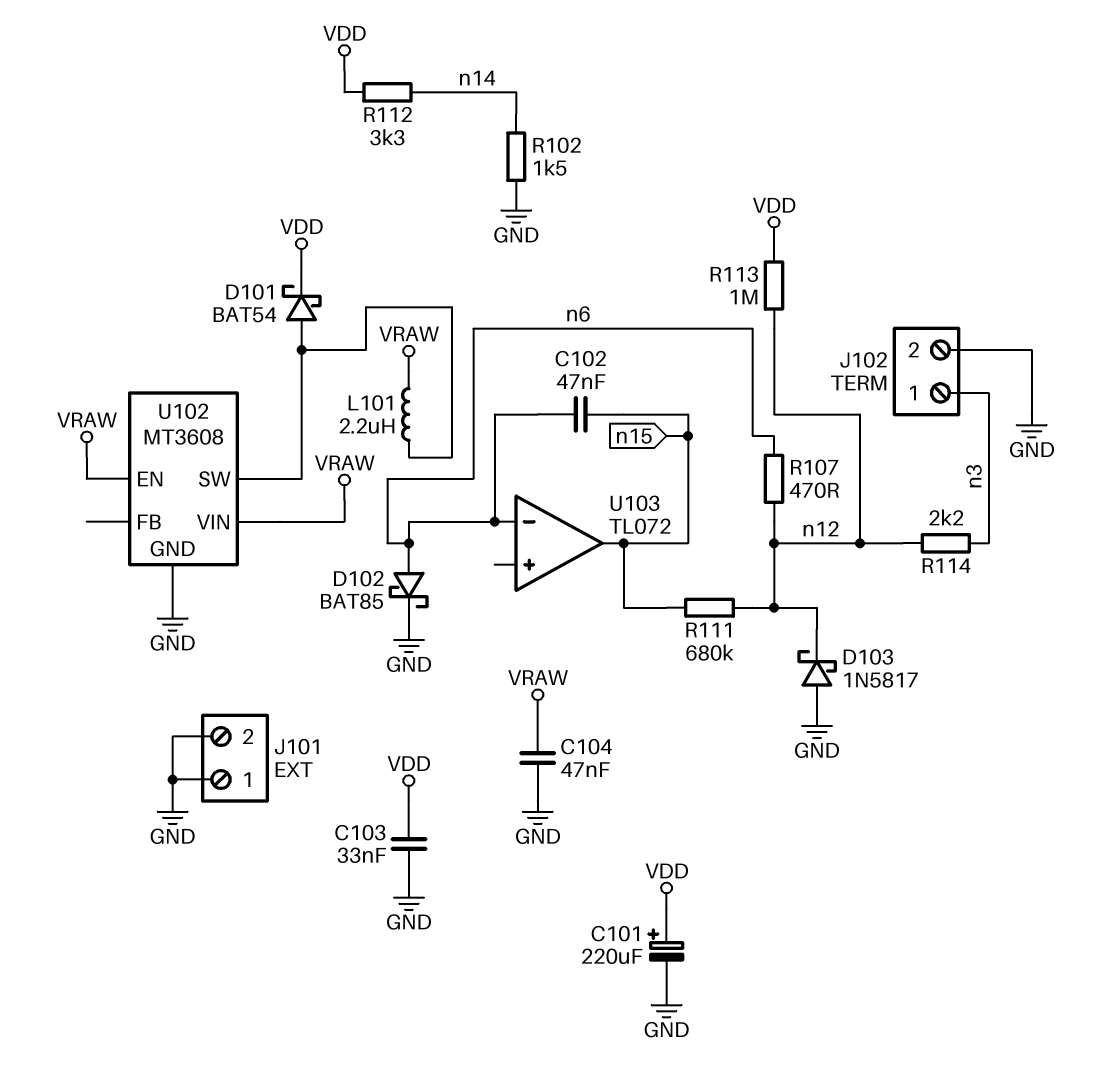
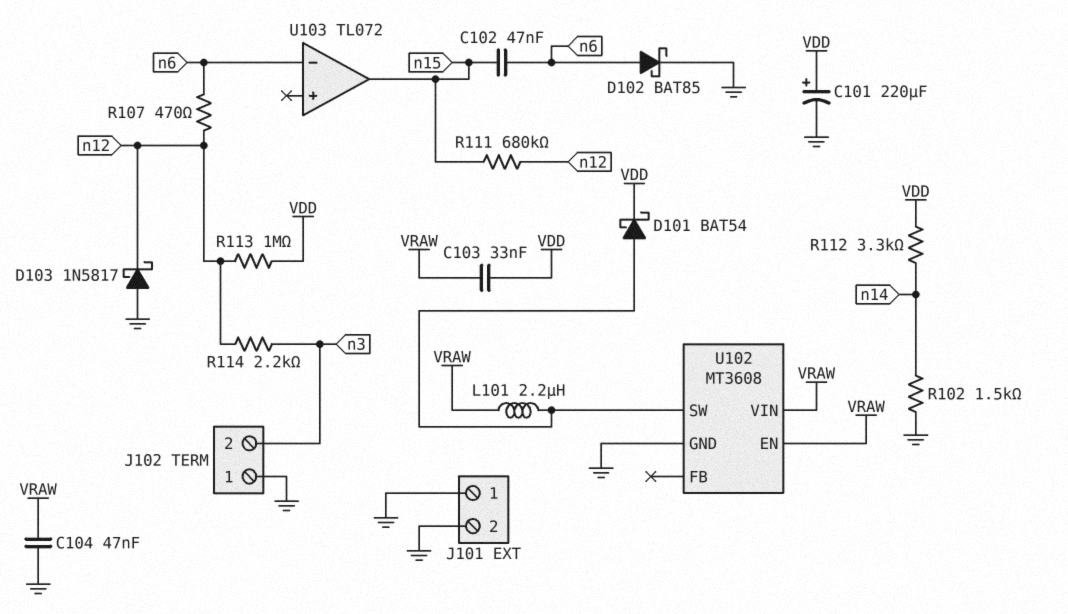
C103: 33nF (GND, VDD) -> 33nF (VDD, VRAW)
J102 pin 1: n3 -> GND
J102 pin 2: GND -> n3

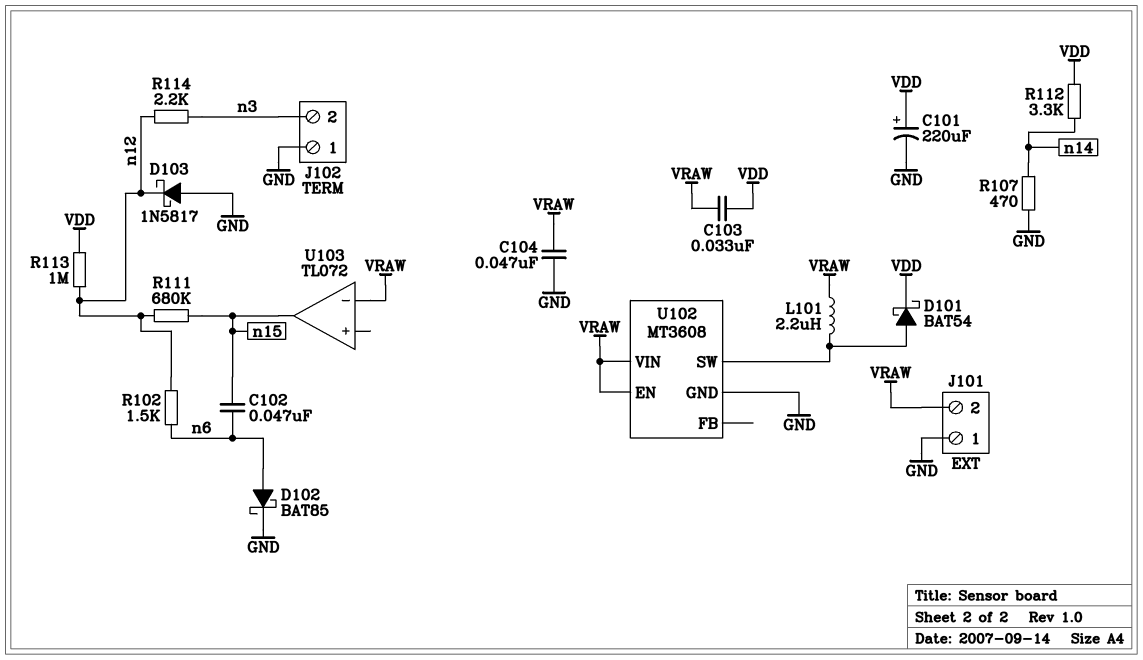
J101 pin 2: GND -> VRAW
R102: 1.5k (GND, n14) -> 1.5k (n6, n12)
R107: 470 (n6, n12) -> 470 (GND, n14)
U103 pin in-: n6 -> VRAW

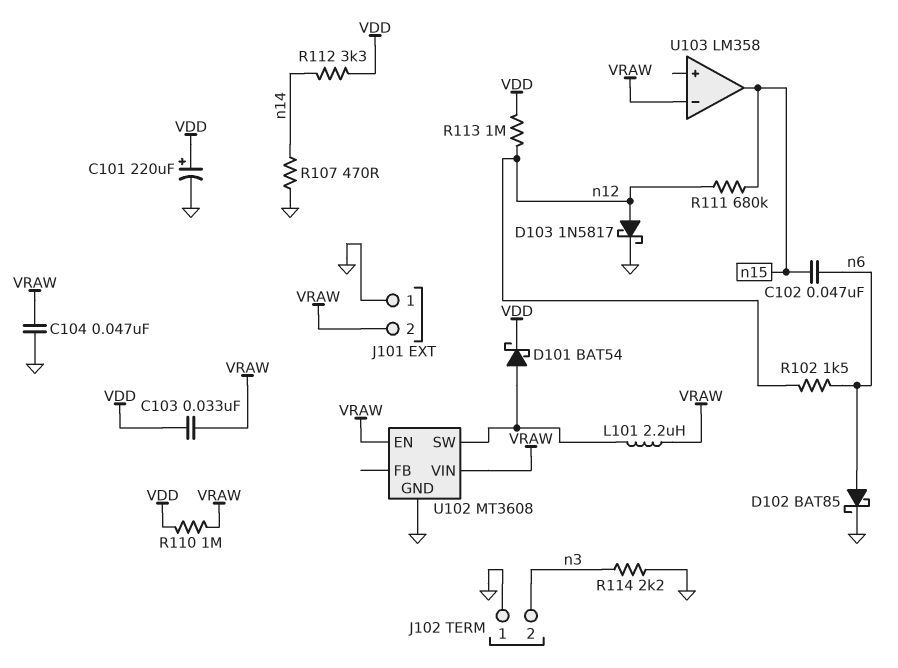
D103: schottky 1N5817 (A GND, K n12) -> schottky 1N5817 (A n12, K GND)
R110: none -> 1M (VDD, VRAW)
R114: 2.2k (n3, n12) -> 2.2k (GND, n3)
U103: TL072 -> LM358

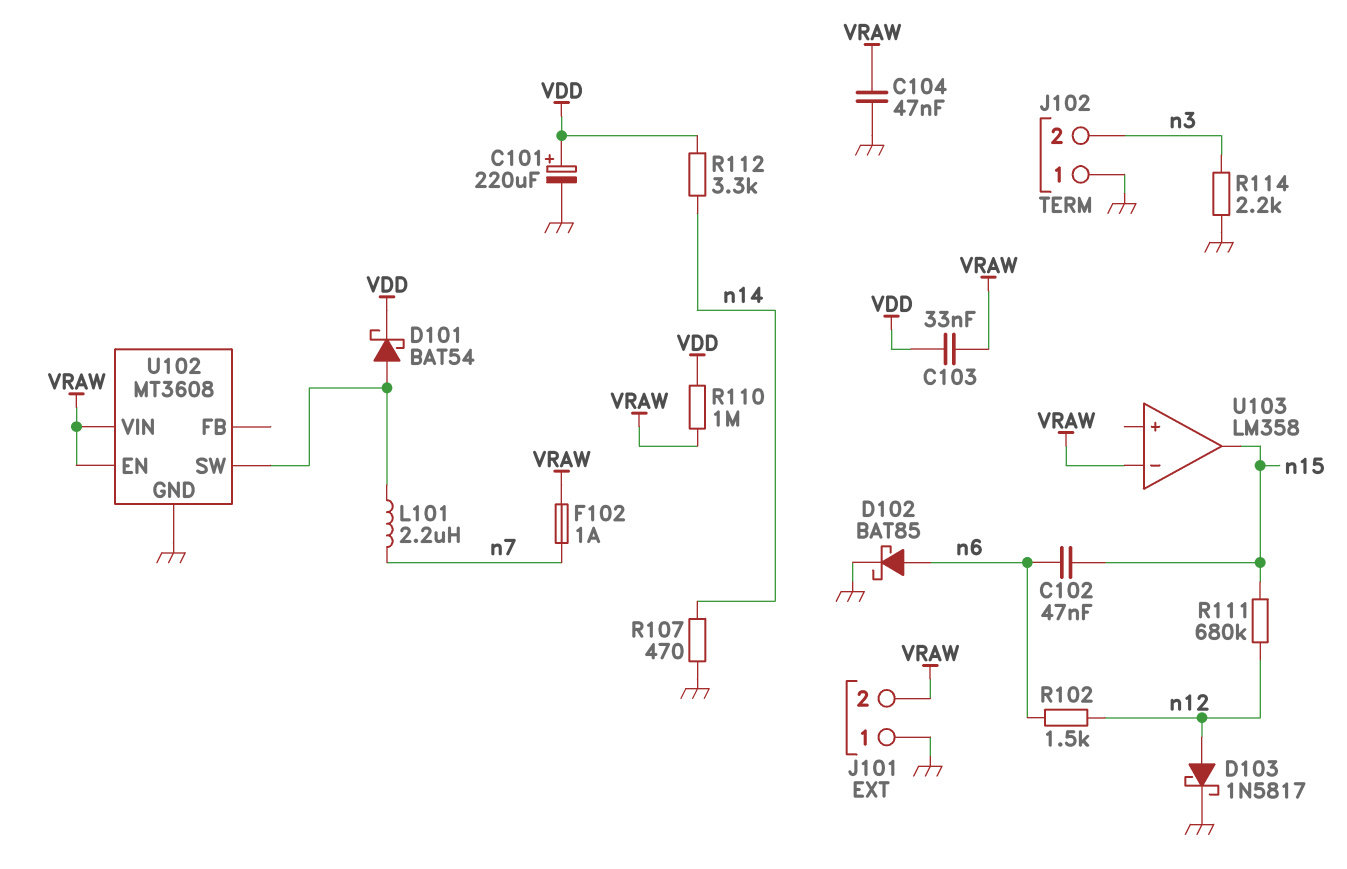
F102: none -> 1A (VRAW, n7)
L101: 2.2uH (U102/SW, VRAW) -> 2.2uH (U102/SW, n7)
R113: 1M (VDD, n12) -> none

